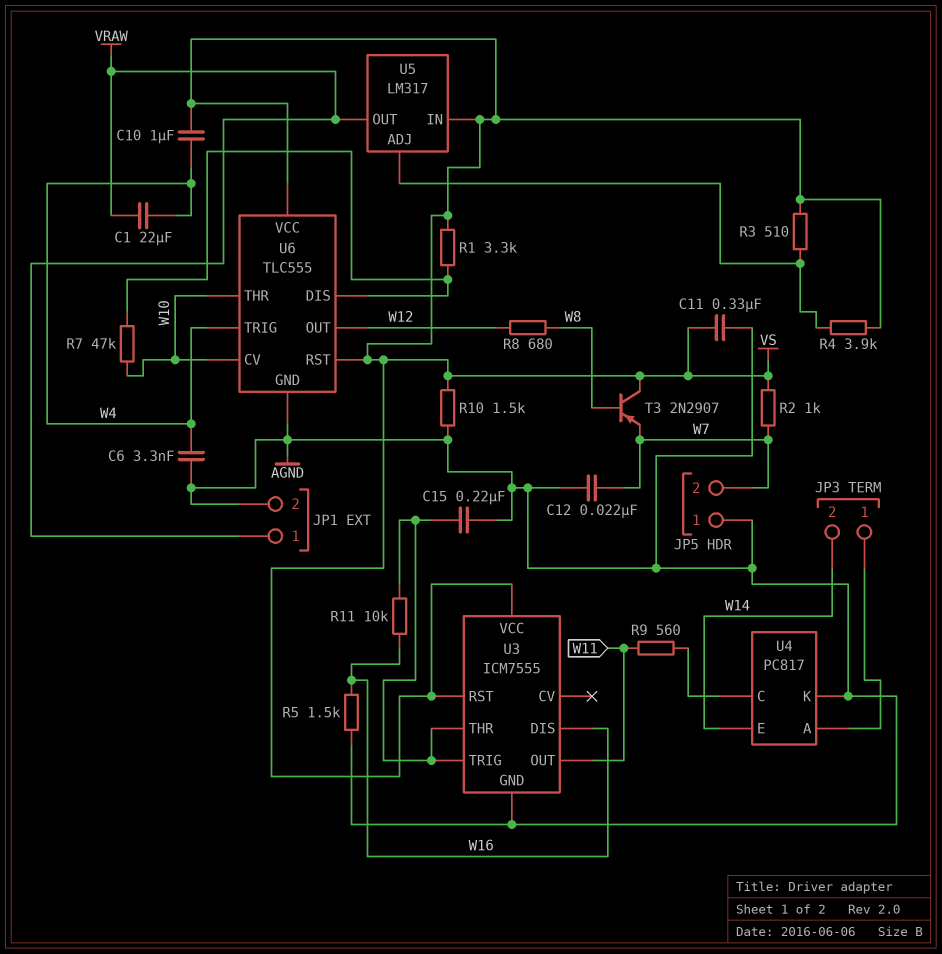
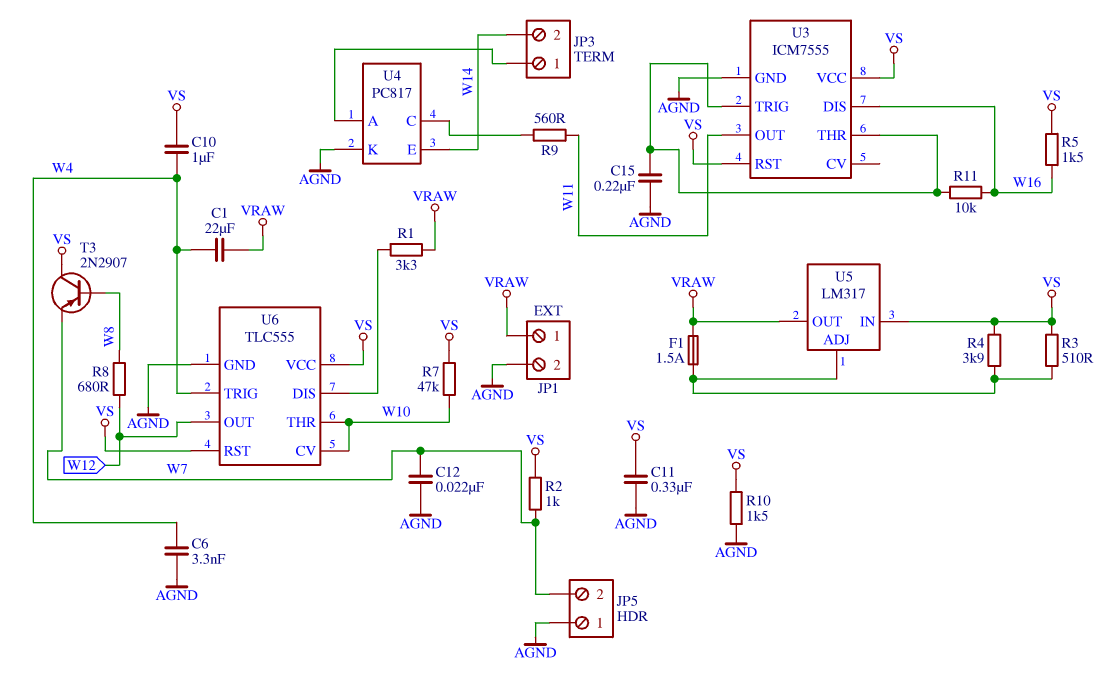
F1: none -> 1.5A (U5/ADJ, VRAW)
R1: 3.3k (U6/DIS, VS) -> 3.3k (U6/DIS, VRAW)
R5: 1.5k (AGND, W16) -> 1.5k (VS, W16)
R7: 47k (U6/DIS, W10) -> 47k (VS, W10)

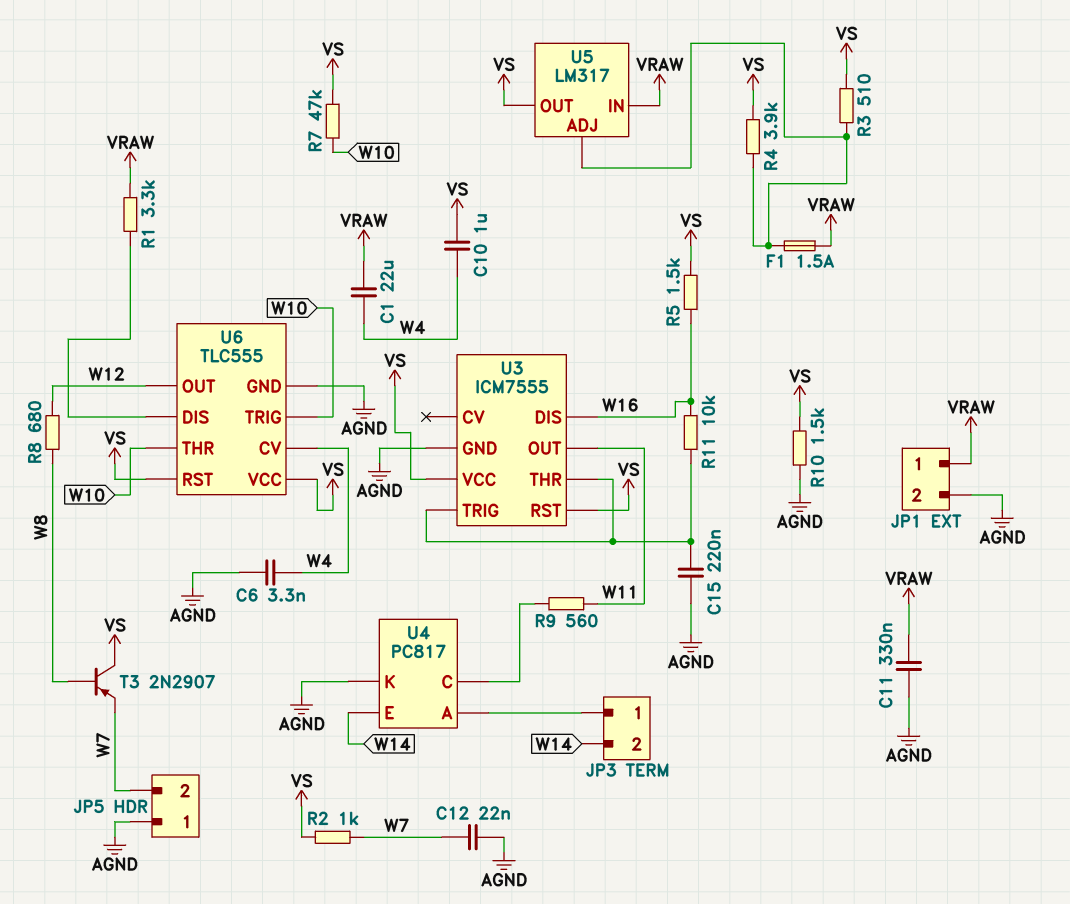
C11: 330nF (AGND, VS) -> 330nF (AGND, VRAW)
U5 pin IN: VS -> VRAW
U5 pin OUT: VRAW -> VS
U6 pin CV: W10 -> W4
U6 pin TRIG: W4 -> W10

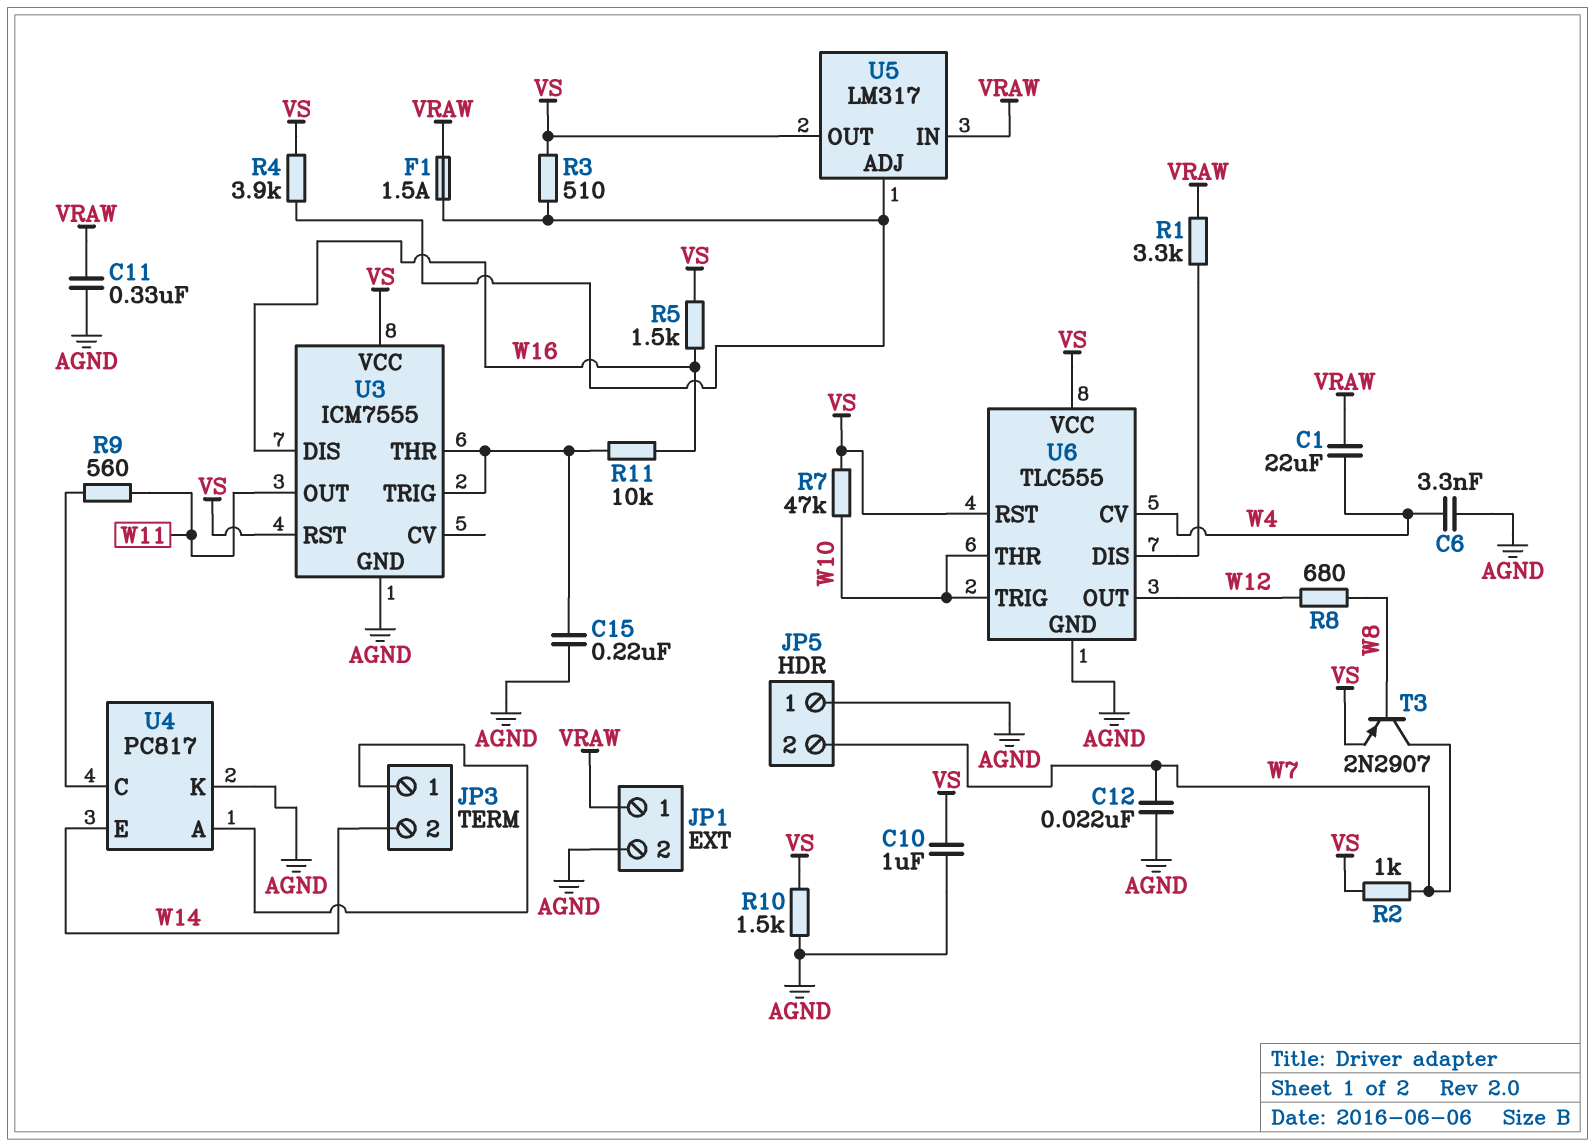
C10: 1uF (VS, W4) -> 1uF (AGND, VS)
T3: PNP 2N2907 (B W8, C VS, E W7) -> PNP 2N2907 (B W8, C W7, E VS)

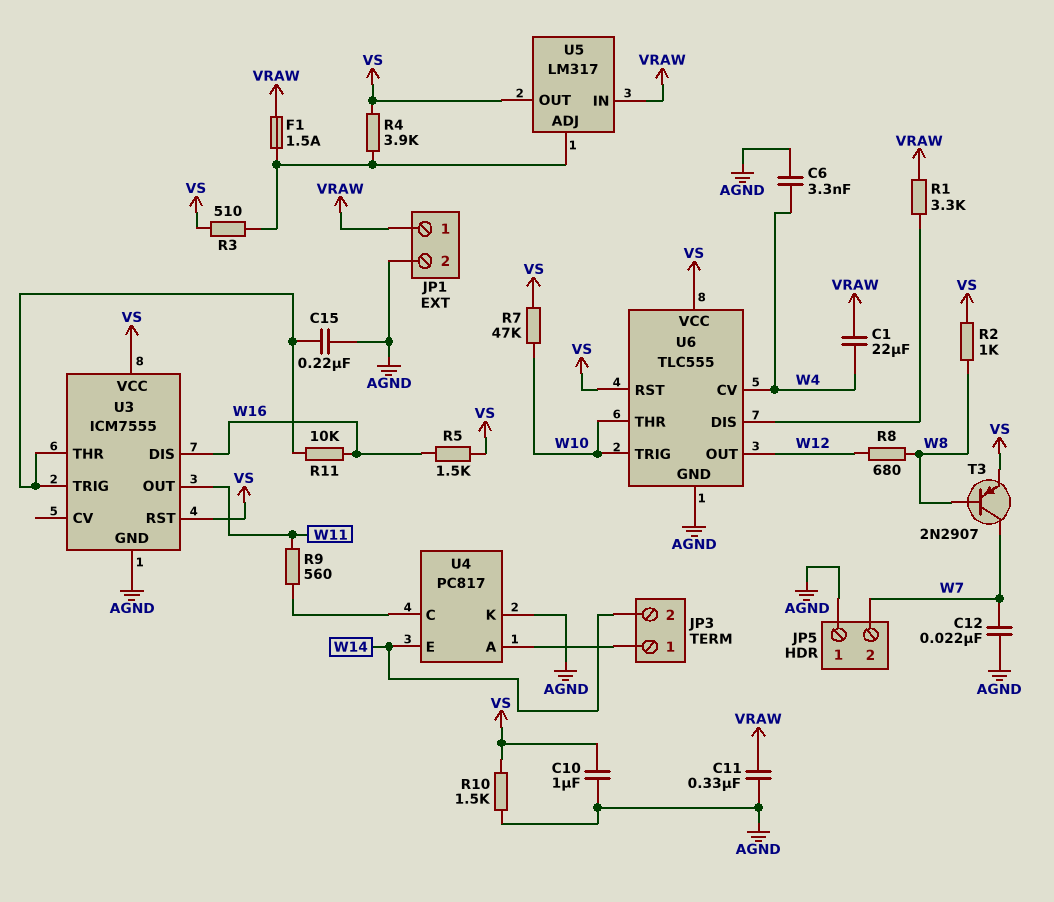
R2: 1k (VS, W7) -> 1k (VS, W8)

